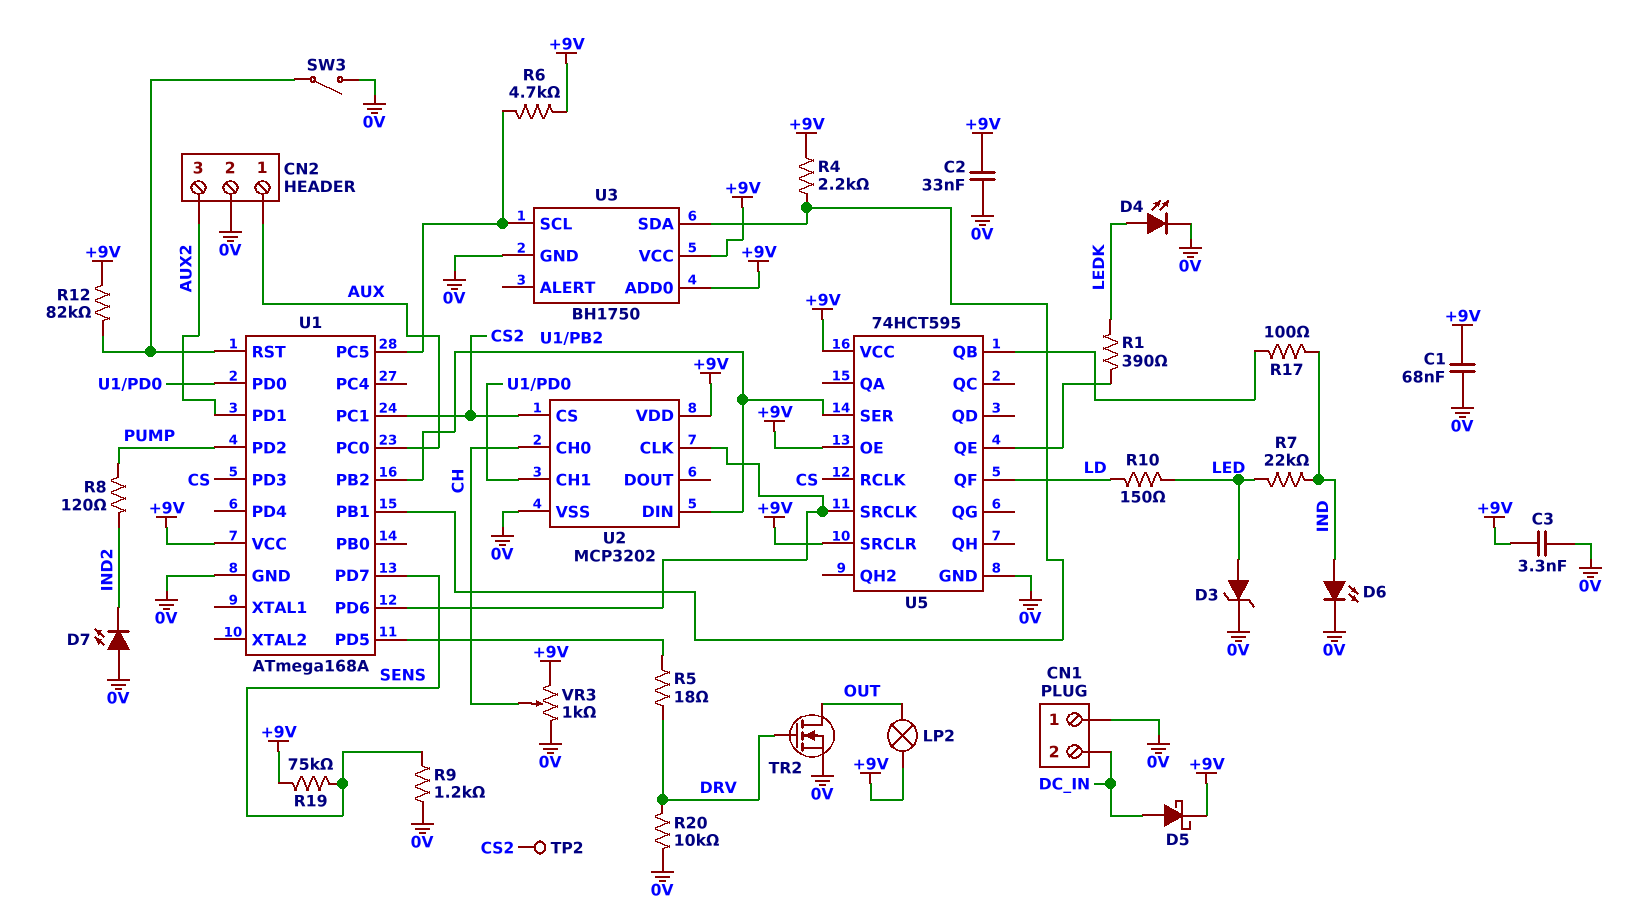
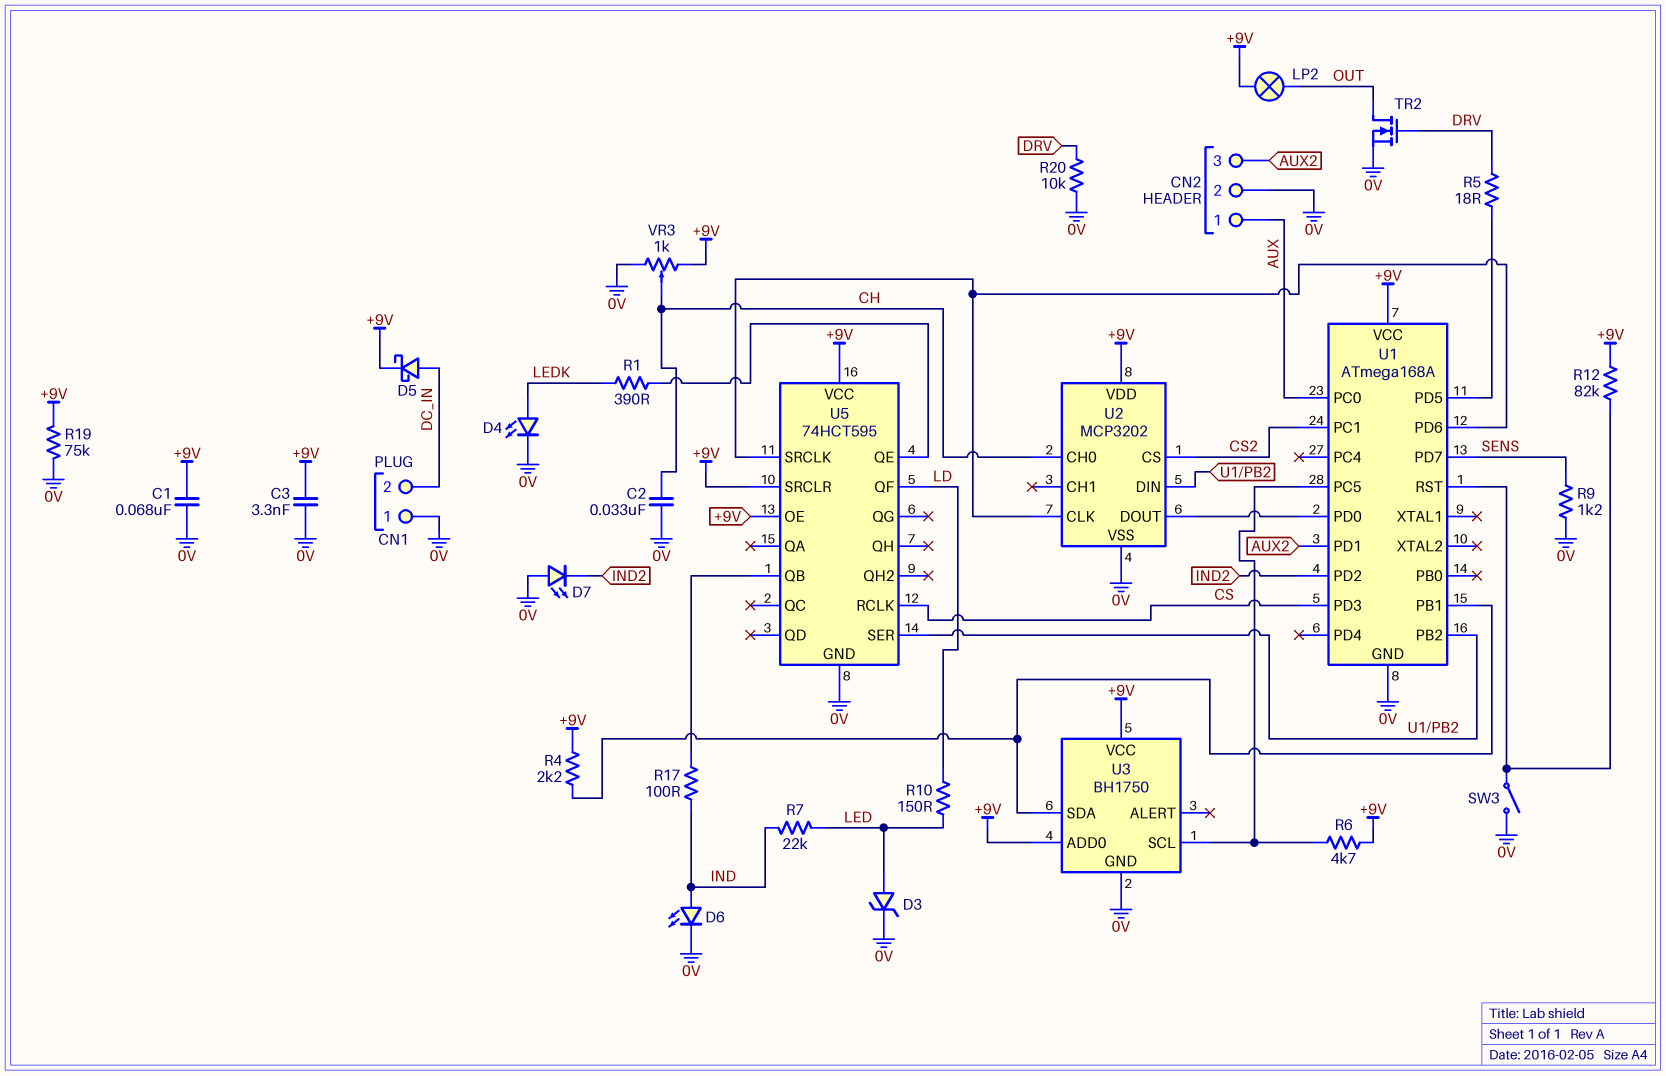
C2: 33nF (+9V, 0V) -> 33nF (0V, CH)
R8: 120 (IND2, PUMP) -> none
R19: 75k (+9V, SENS) -> 75k (+9V, 0V)
TP2: test point (CS2) -> none
U1 pin PD2: PUMP -> IND2
U2 pin CH1: U1/PD0 -> none
U2 pin DOUT: none -> U1/PD0

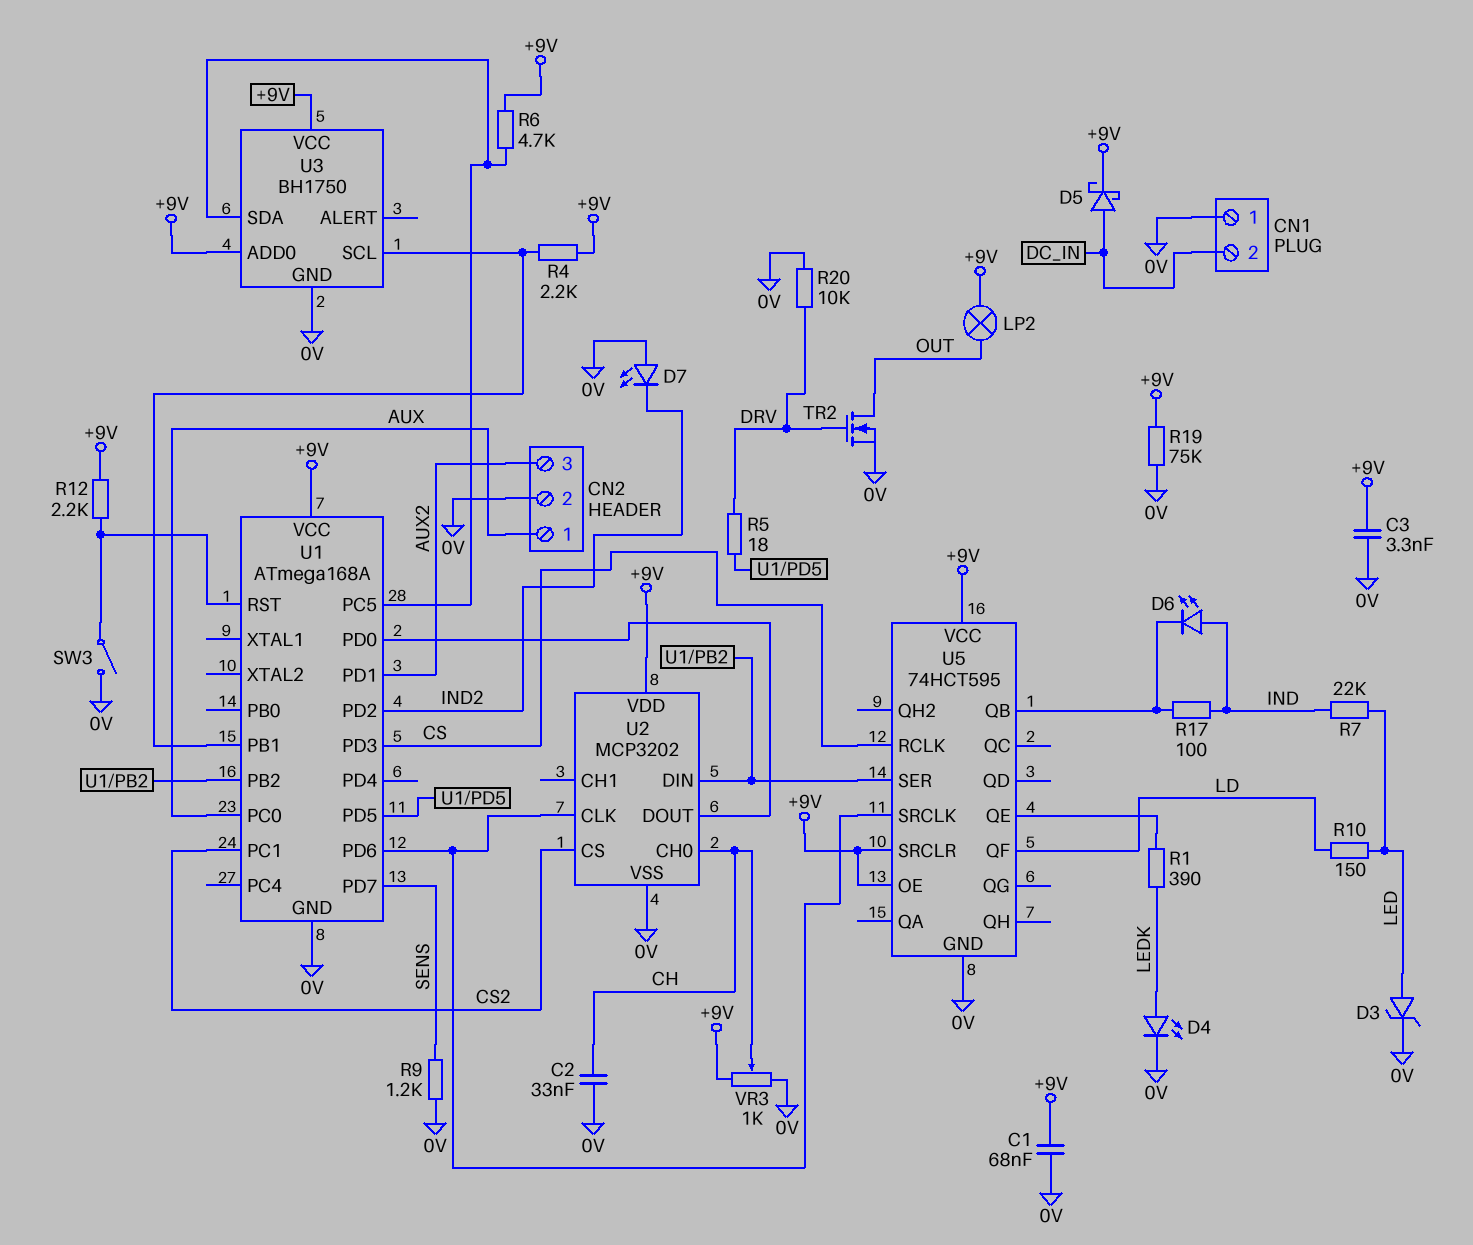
D6: LED (A IND, K 0V) -> LED (A IND, K U5/QB)
R12: 82k (+9V, U1/RST) -> 2.2k (+9V, U1/RST)
U3 pin SCL: U1/PC5 -> U1/PB1
U3 pin SDA: U1/PB1 -> U1/PC5

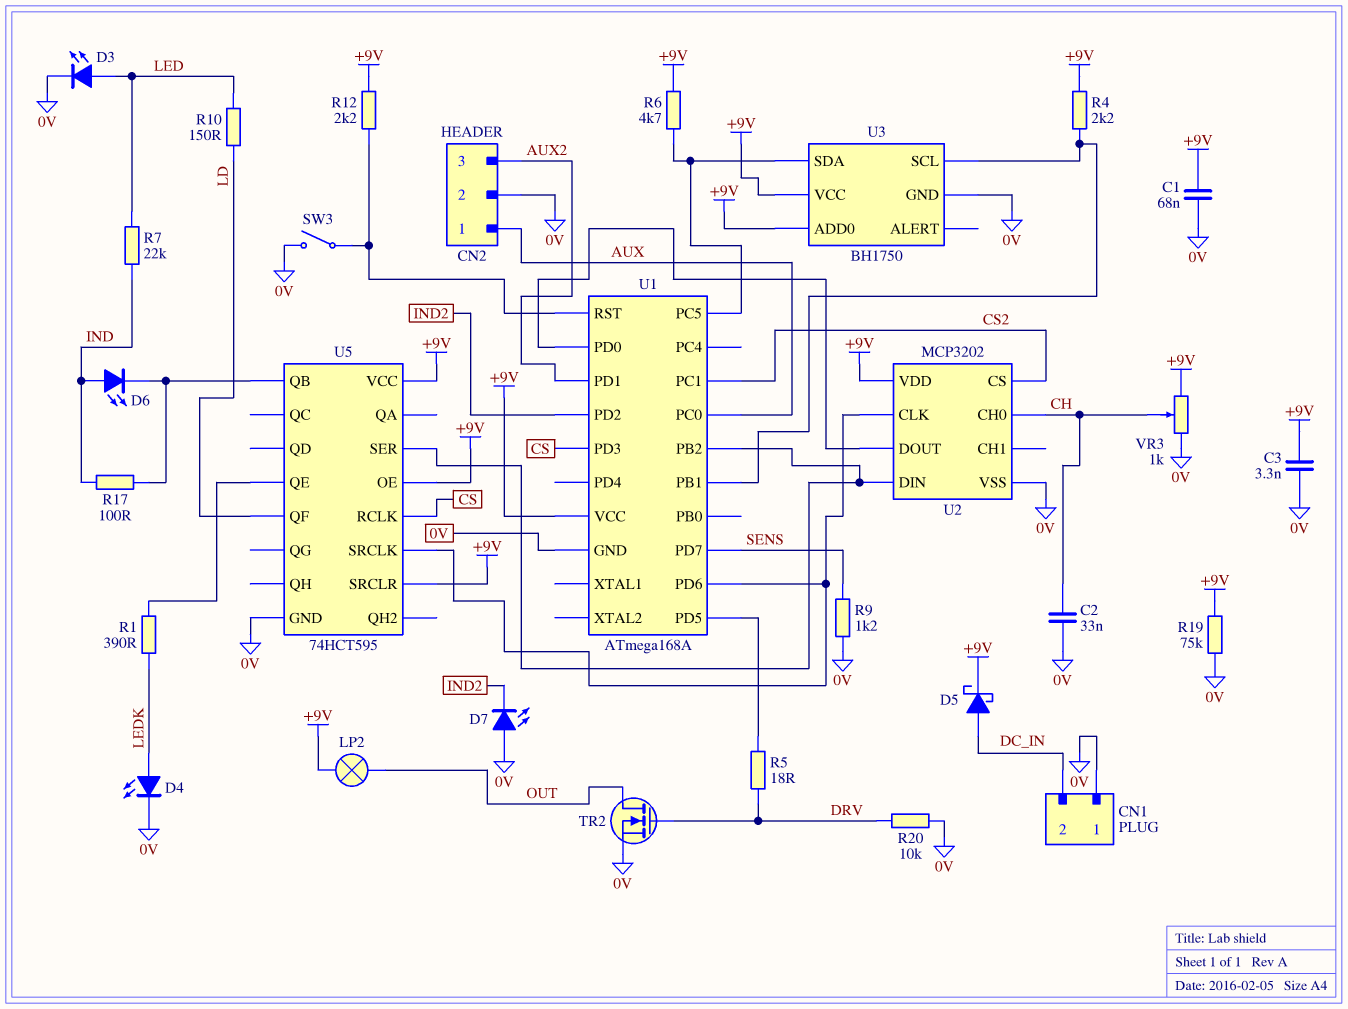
D3: zener (A LED, K 0V) -> LED (A LED, K 0V)

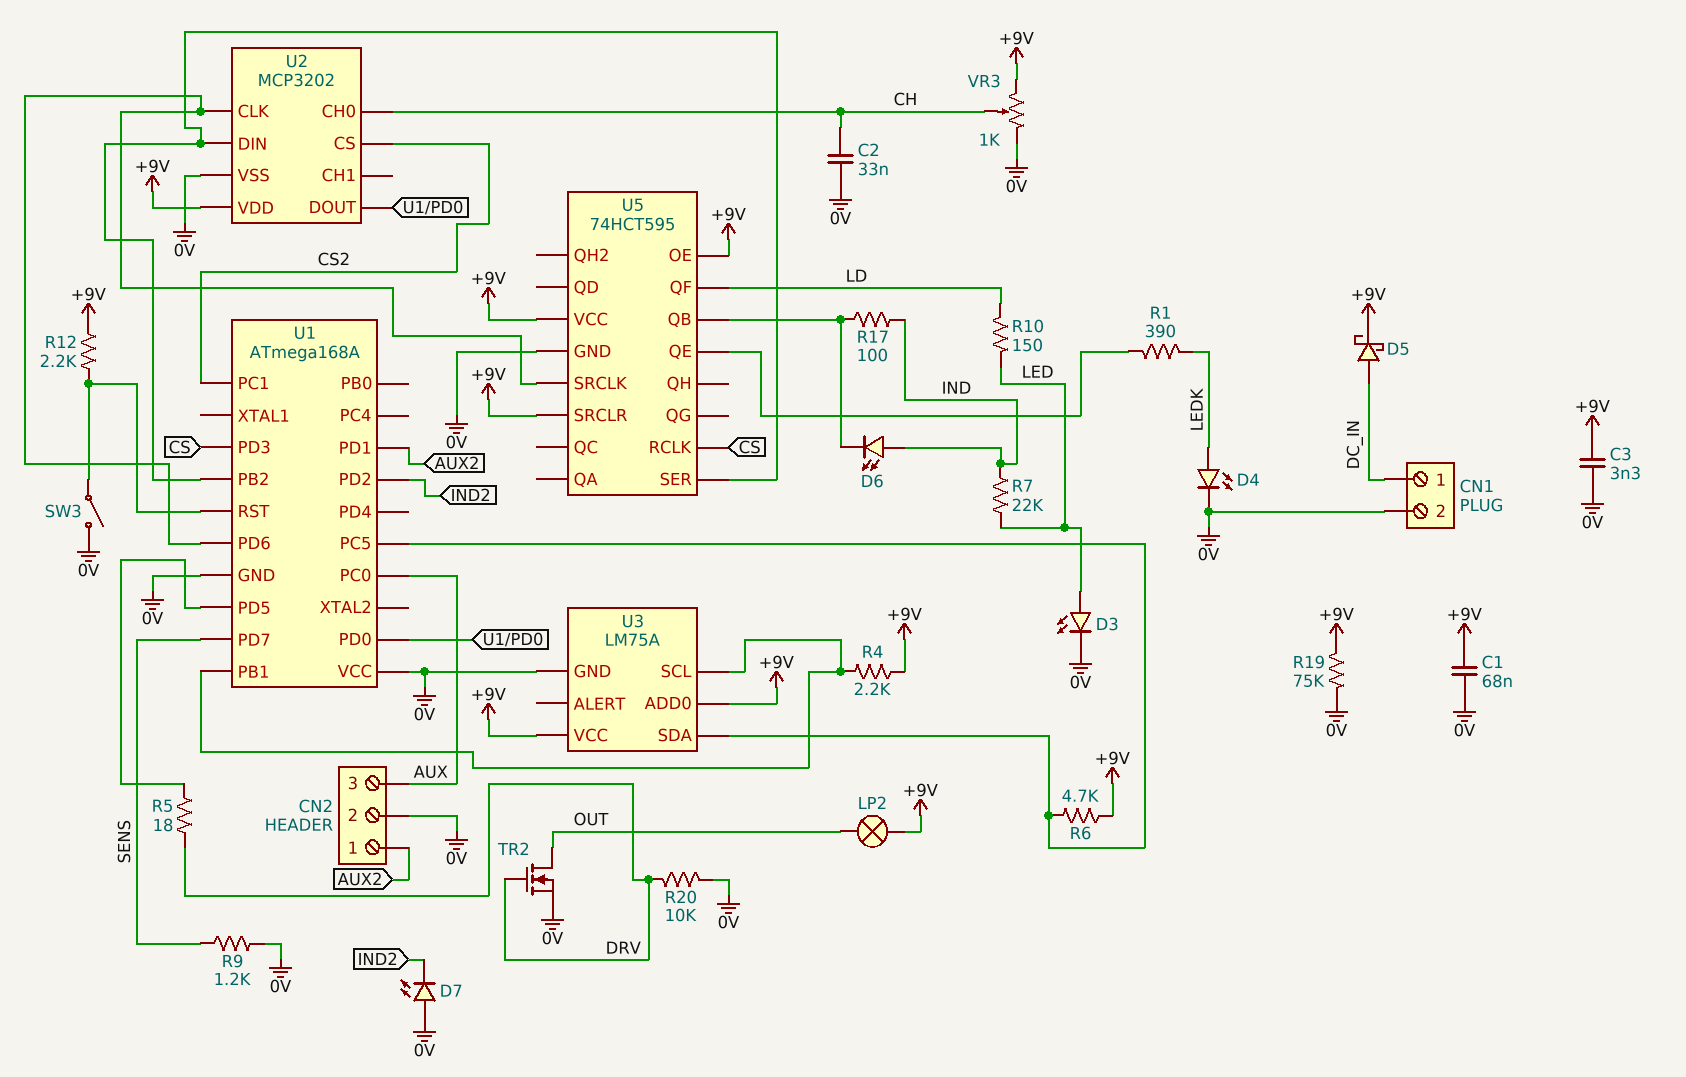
CN1 pin 1: 0V -> DC_IN
CN1 pin 2: DC_IN -> 0V
CN2 pin 1: AUX -> AUX2
CN2 pin 3: AUX2 -> AUX
U1 pin VCC: +9V -> 0V
U3: BH1750 -> LM75A

